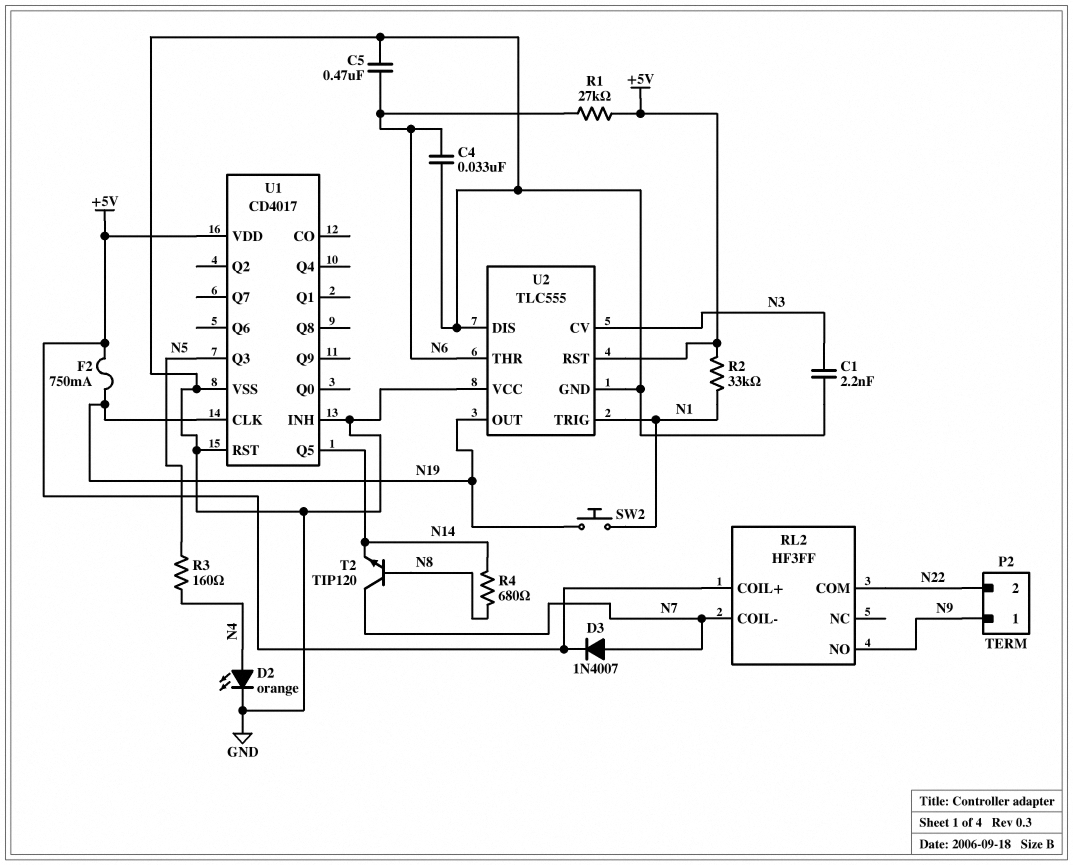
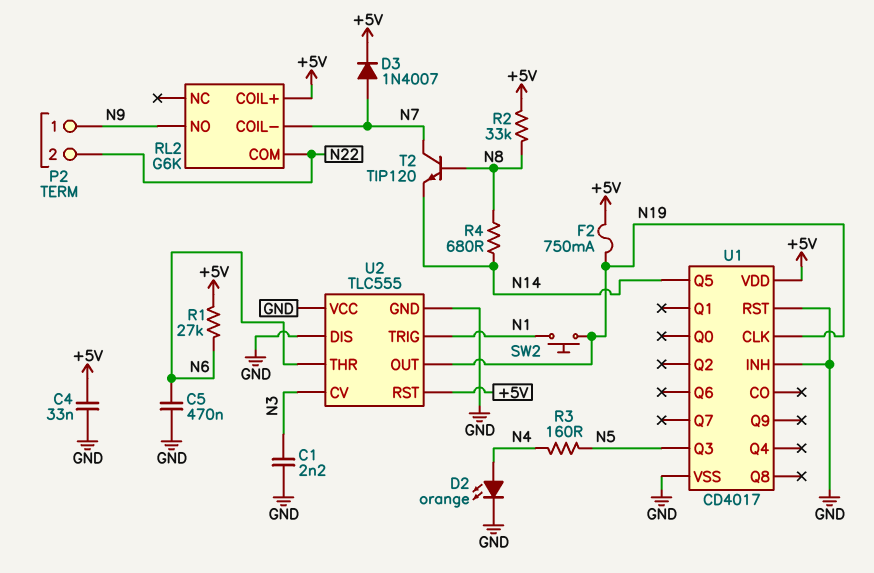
C4: 33nF (GND, N6) -> 33nF (+5V, GND)
R2: 33k (+5V, N1) -> 33k (+5V, N8)
RL2: HF3FF -> G6K

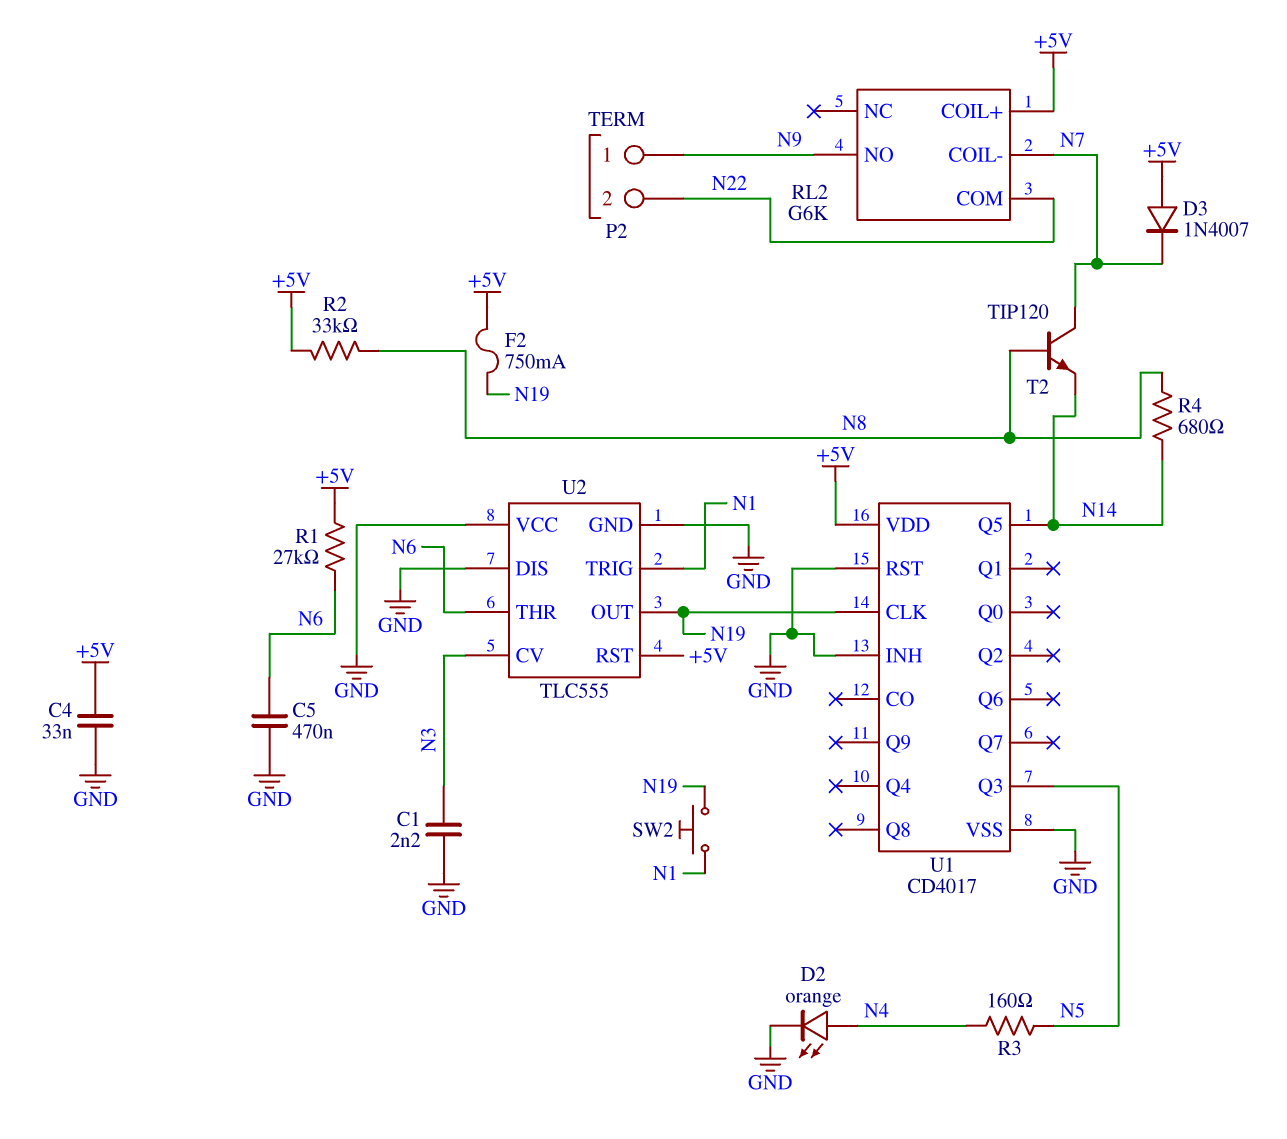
D3: diode 1N4007 (A N7, K +5V) -> diode 1N4007 (A +5V, K N7)

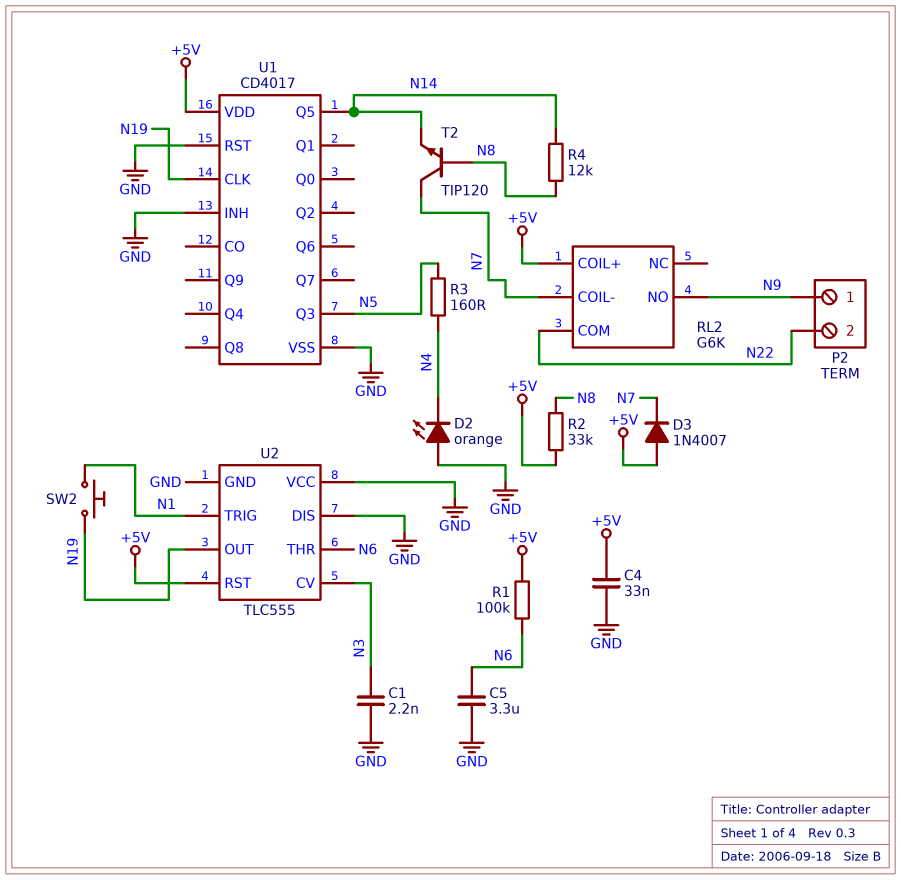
C5: 470nF (GND, N6) -> 3.3uF (GND, N6)
D2: LED orange (A N4, K GND) -> LED orange (A GND, K N4)
F2: 750mA (+5V, N19) -> none
R1: 27k (+5V, N6) -> 100k (+5V, N6)
R4: 680 (N8, N14) -> 12k (N8, N14)

